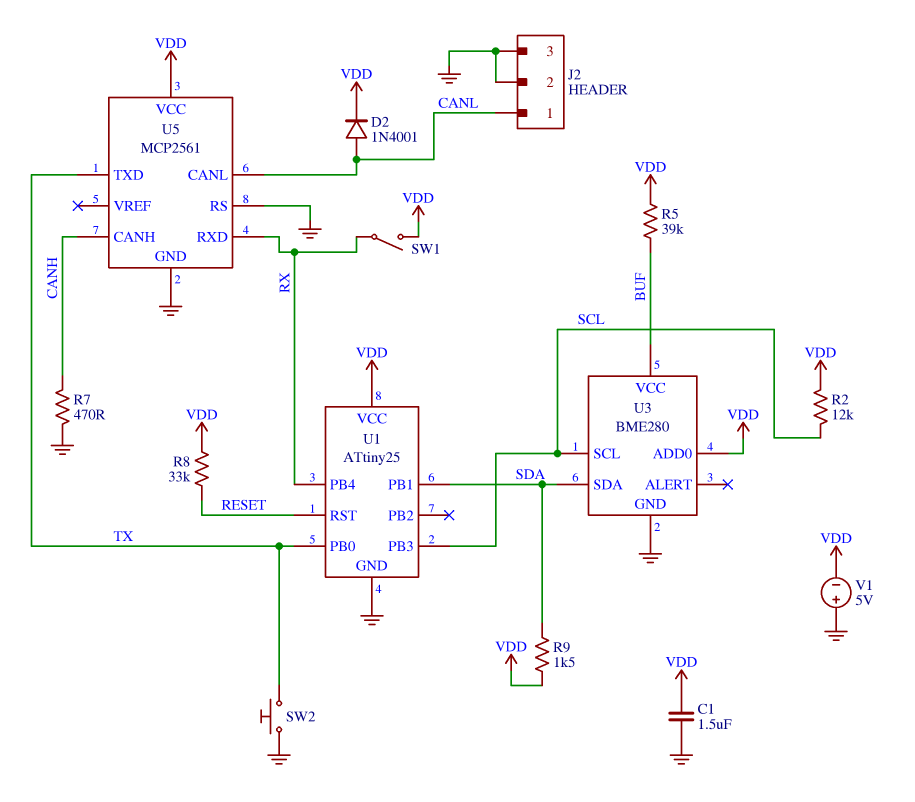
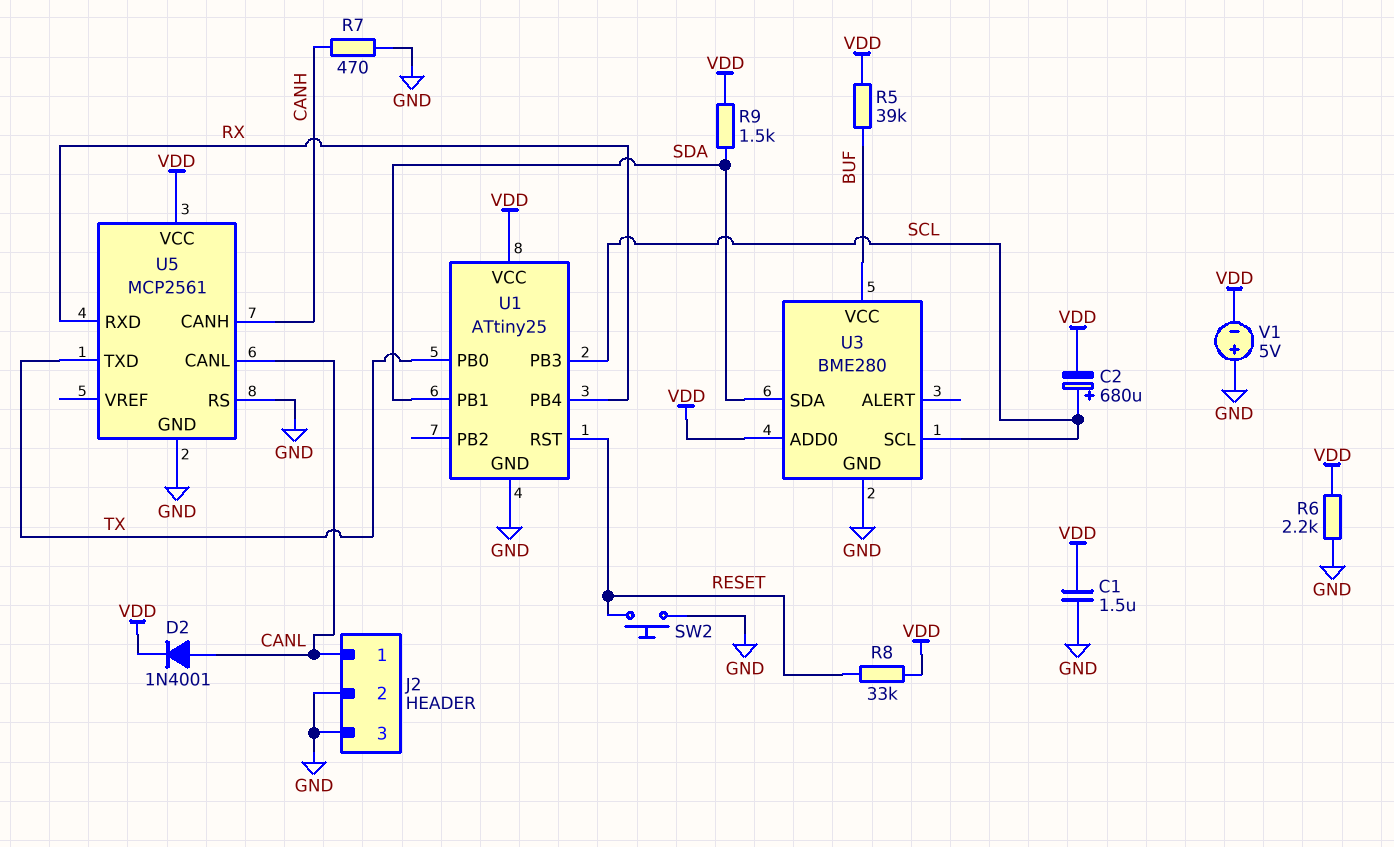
C2: none -> 680uF (plus SCL, minus VDD)
R2: 12k (SCL, VDD) -> none
R6: none -> 2.2k (GND, VDD)
SW1: switch (RX, VDD) -> none
SW2: button (GND, TX) -> button (GND, RESET)

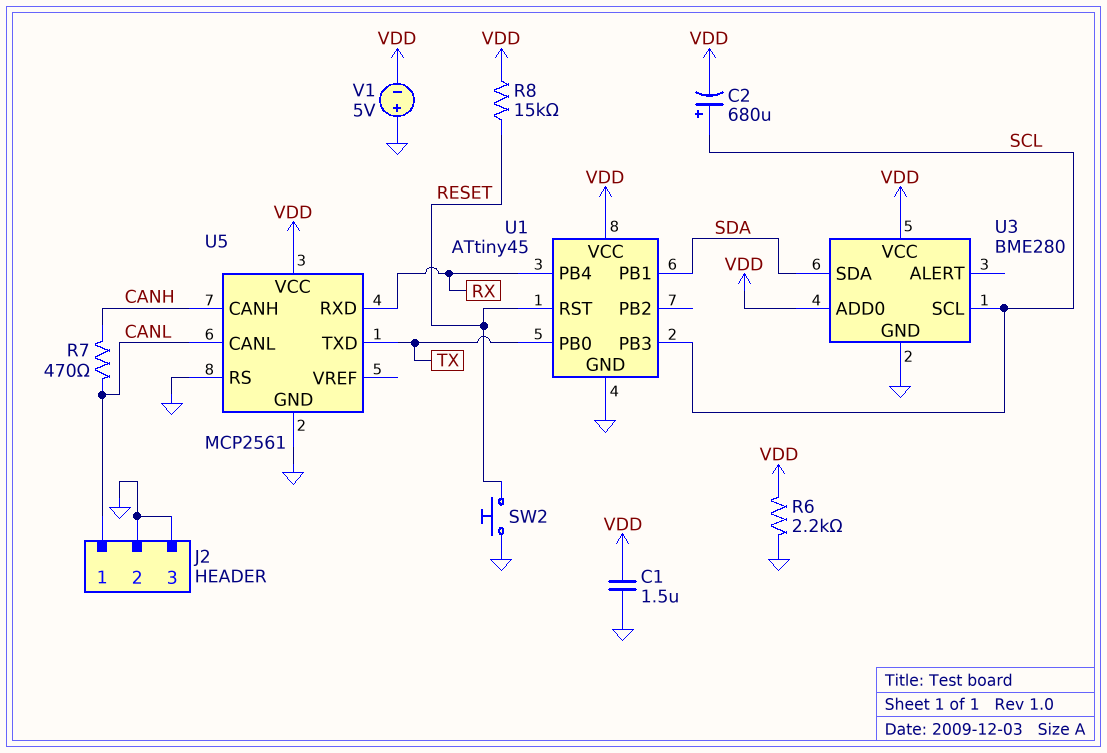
D2: diode 1N4001 (A CANL, K VDD) -> none
R5: 39k (BUF, VDD) -> none
R7: 470 (CANH, GND) -> 470 (CANH, CANL)
R8: 33k (RESET, VDD) -> 15k (RESET, VDD)
R9: 1.5k (SDA, VDD) -> none
U1: ATtiny25 -> ATtiny45
U3 pin VCC: BUF -> VDD

